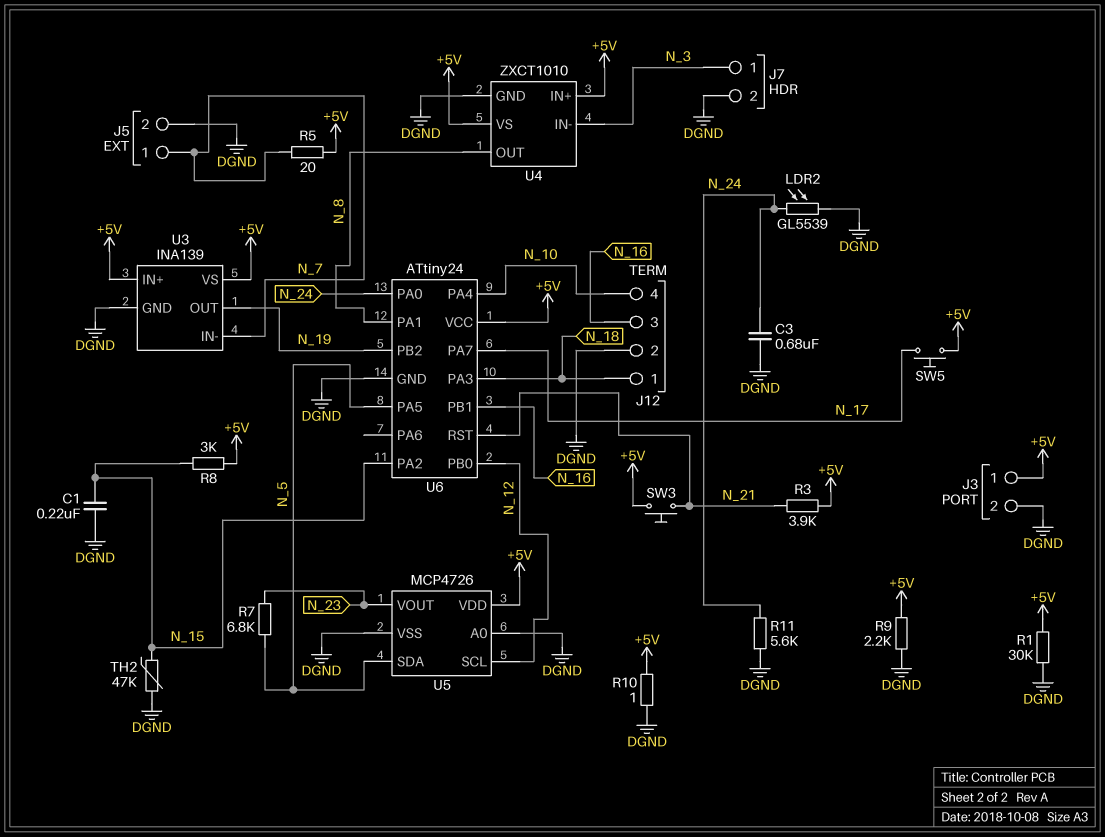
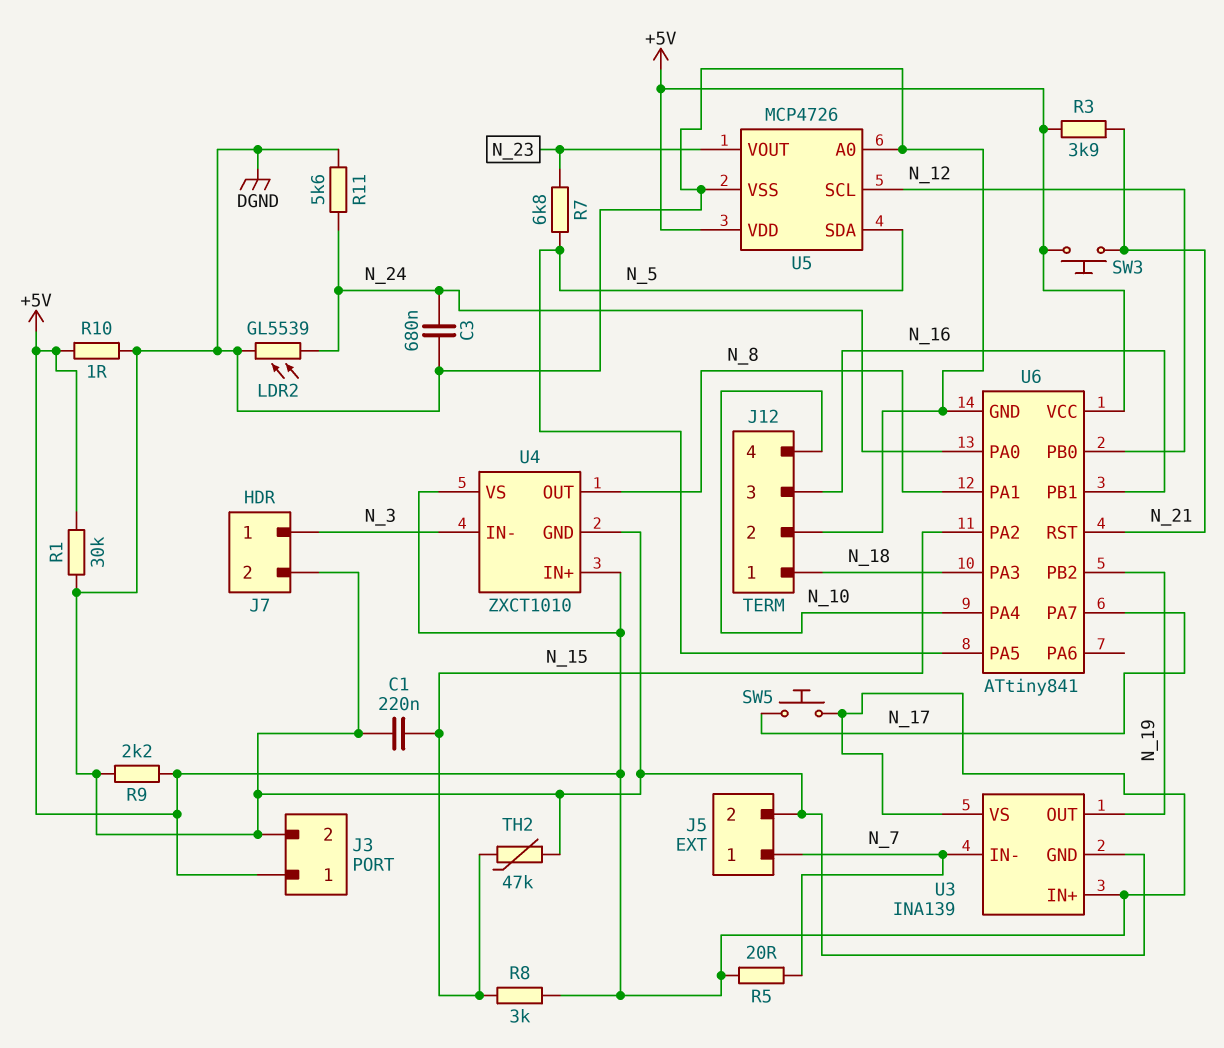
U6: ATtiny24 -> ATtiny841

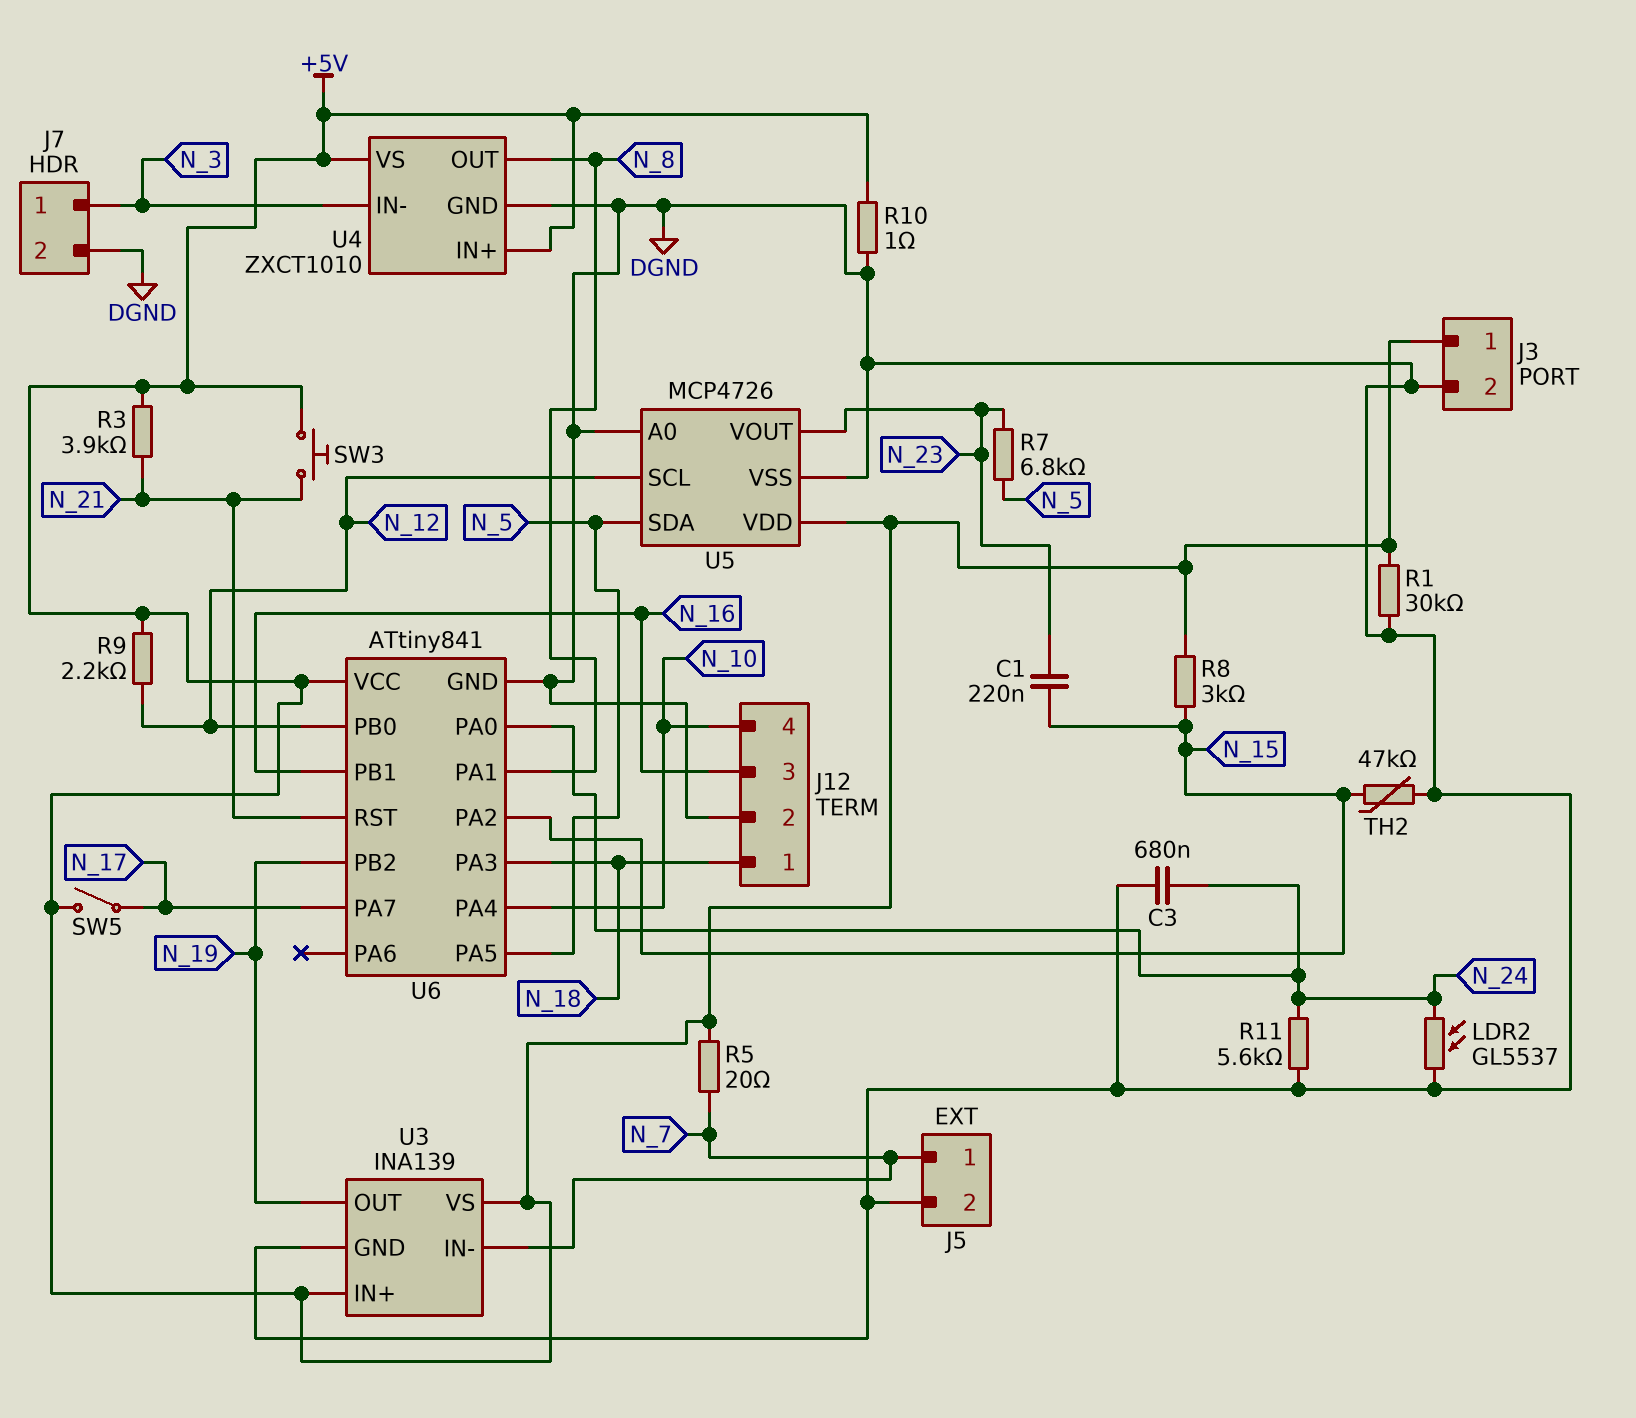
C1: 220nF (DGND, N_15) -> 220nF (N_15, N_23)
LDR2: GL5539 (DGND, N_24) -> GL5537 (DGND, N_24)
R9: 2.2k (+5V, DGND) -> 2.2k (+5V, N_12)
SW5: button (+5V, N_17) -> switch (+5V, N_17)

